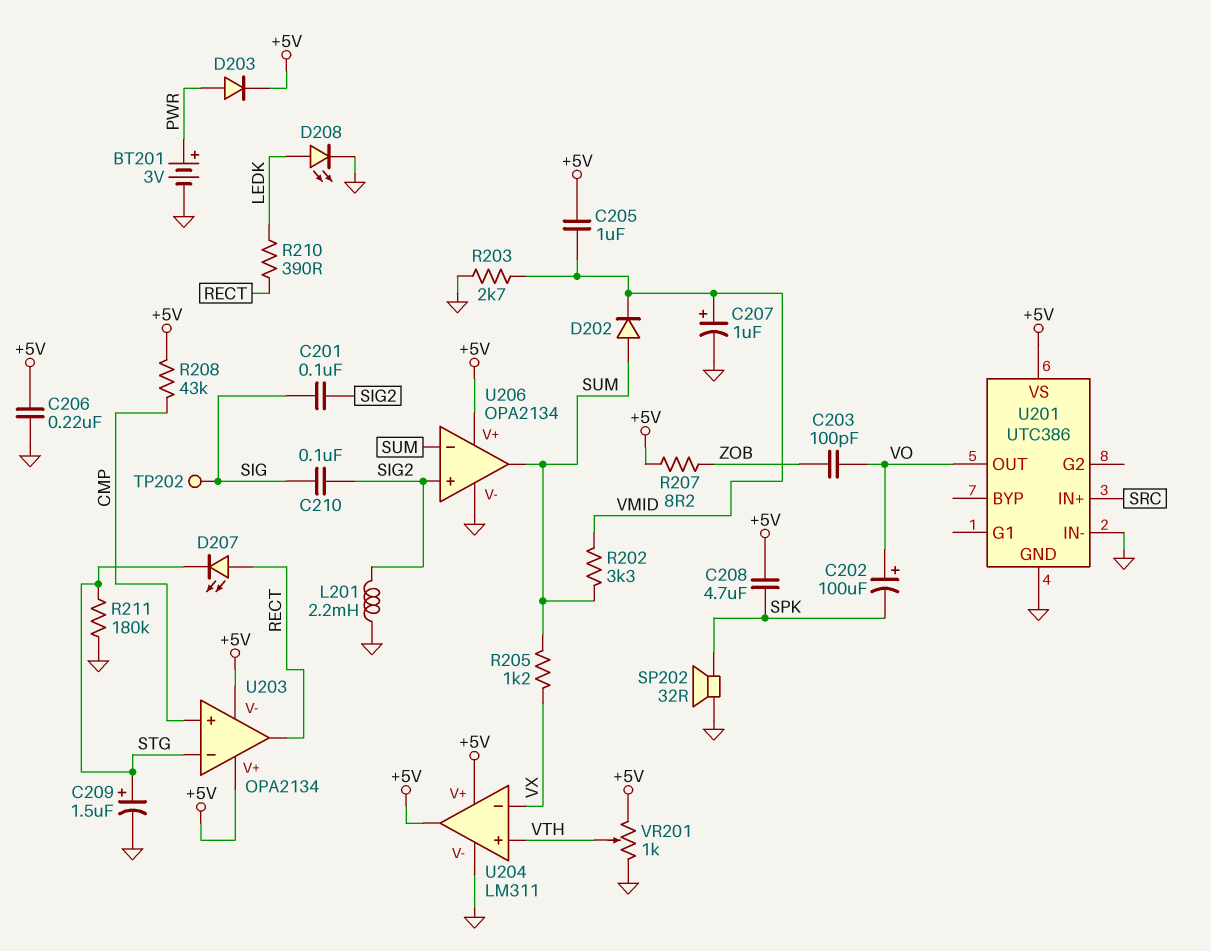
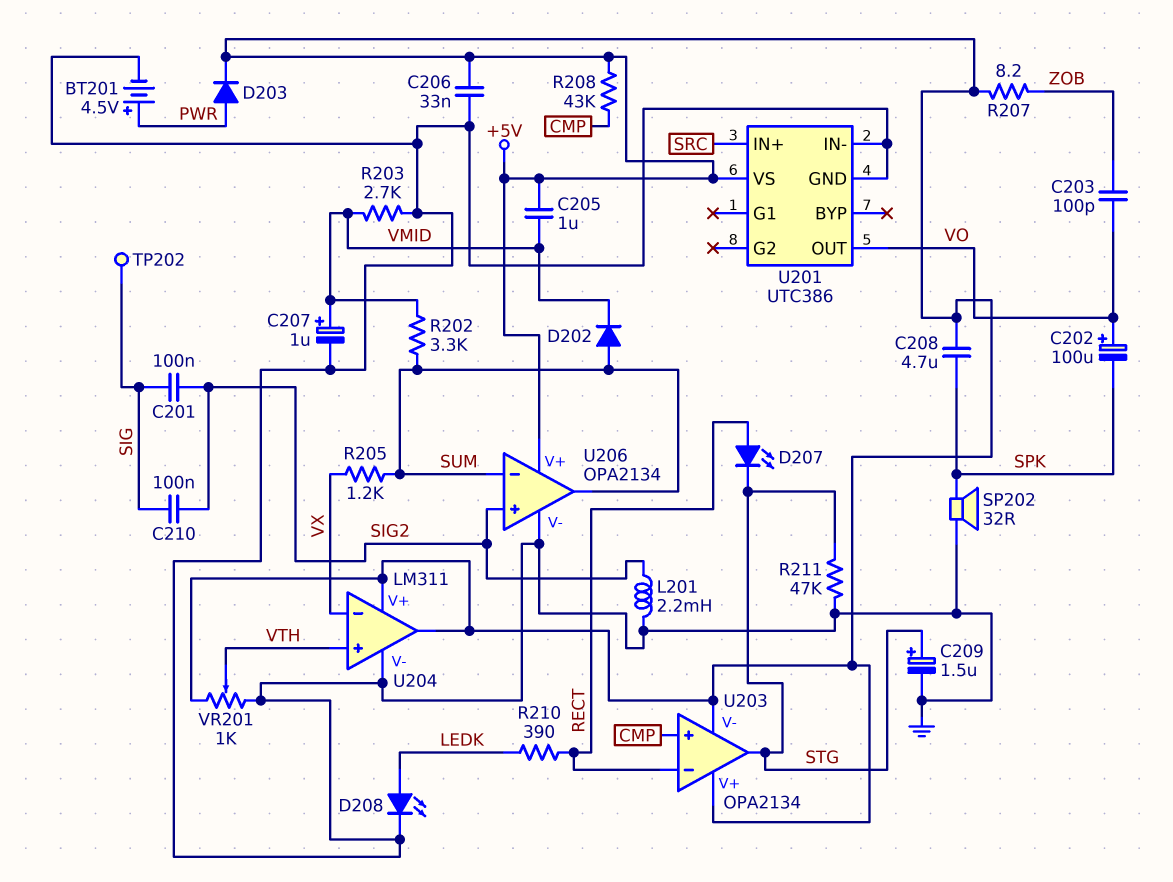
BT201: 3V (plus PWR, minus GND) -> 4.5V (plus PWR, minus GND)
C206: 220nF (+5V, GND) -> 33nF (+5V, GND)
R211: 180k (GND, STG) -> 47k (GND, STG)
U203 pin in-: STG -> RECT
U203 pin out: RECT -> STG

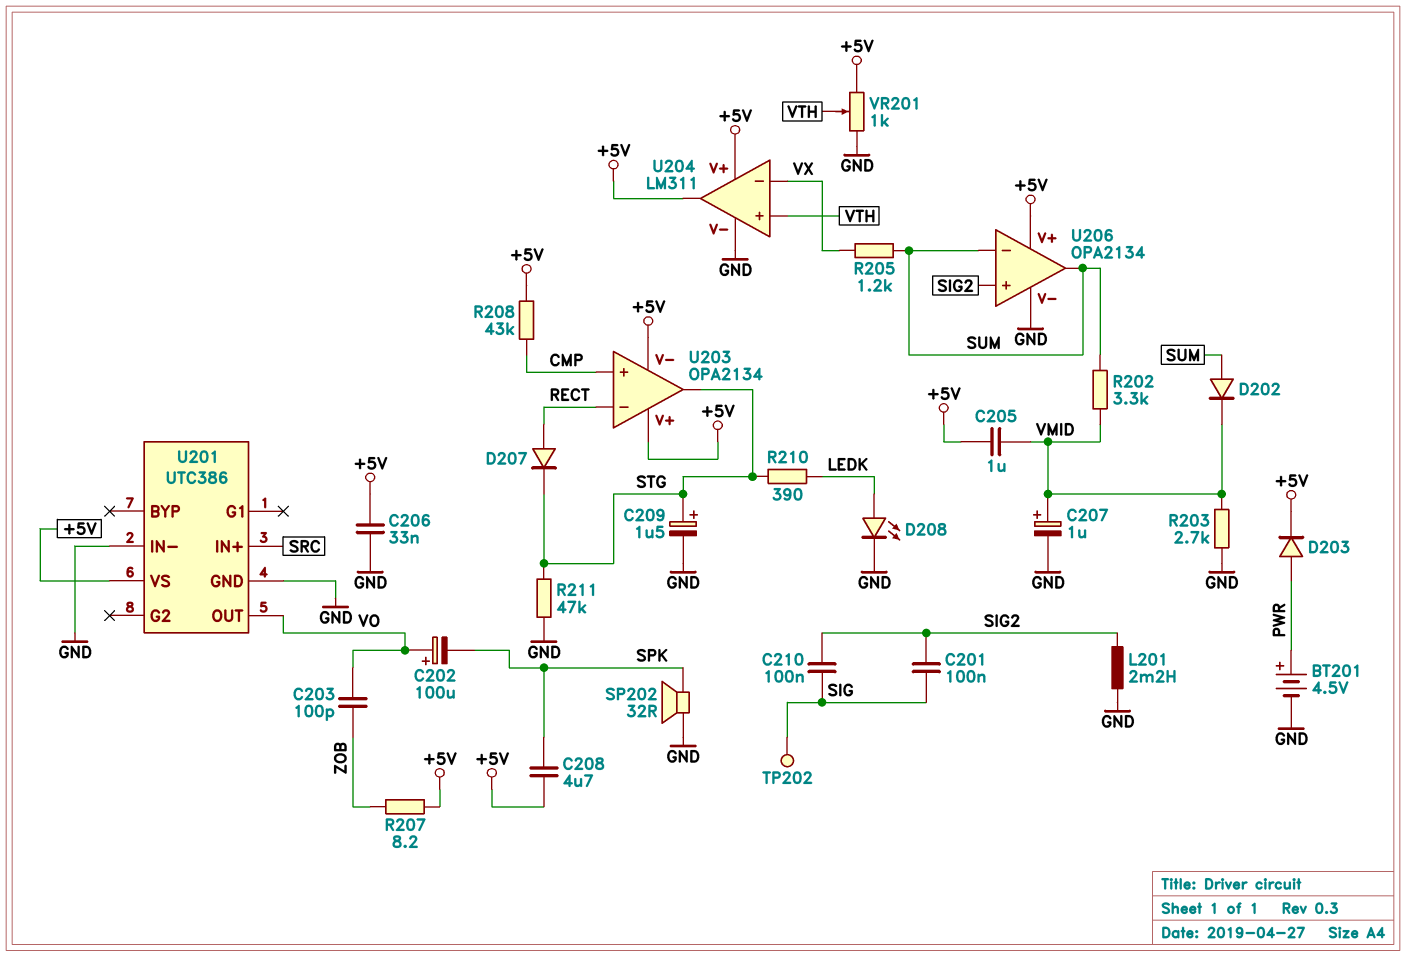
D207: LED (A RECT, K STG) -> diode (A RECT, K STG)
R210: 390 (LEDK, RECT) -> 390 (LEDK, STG)

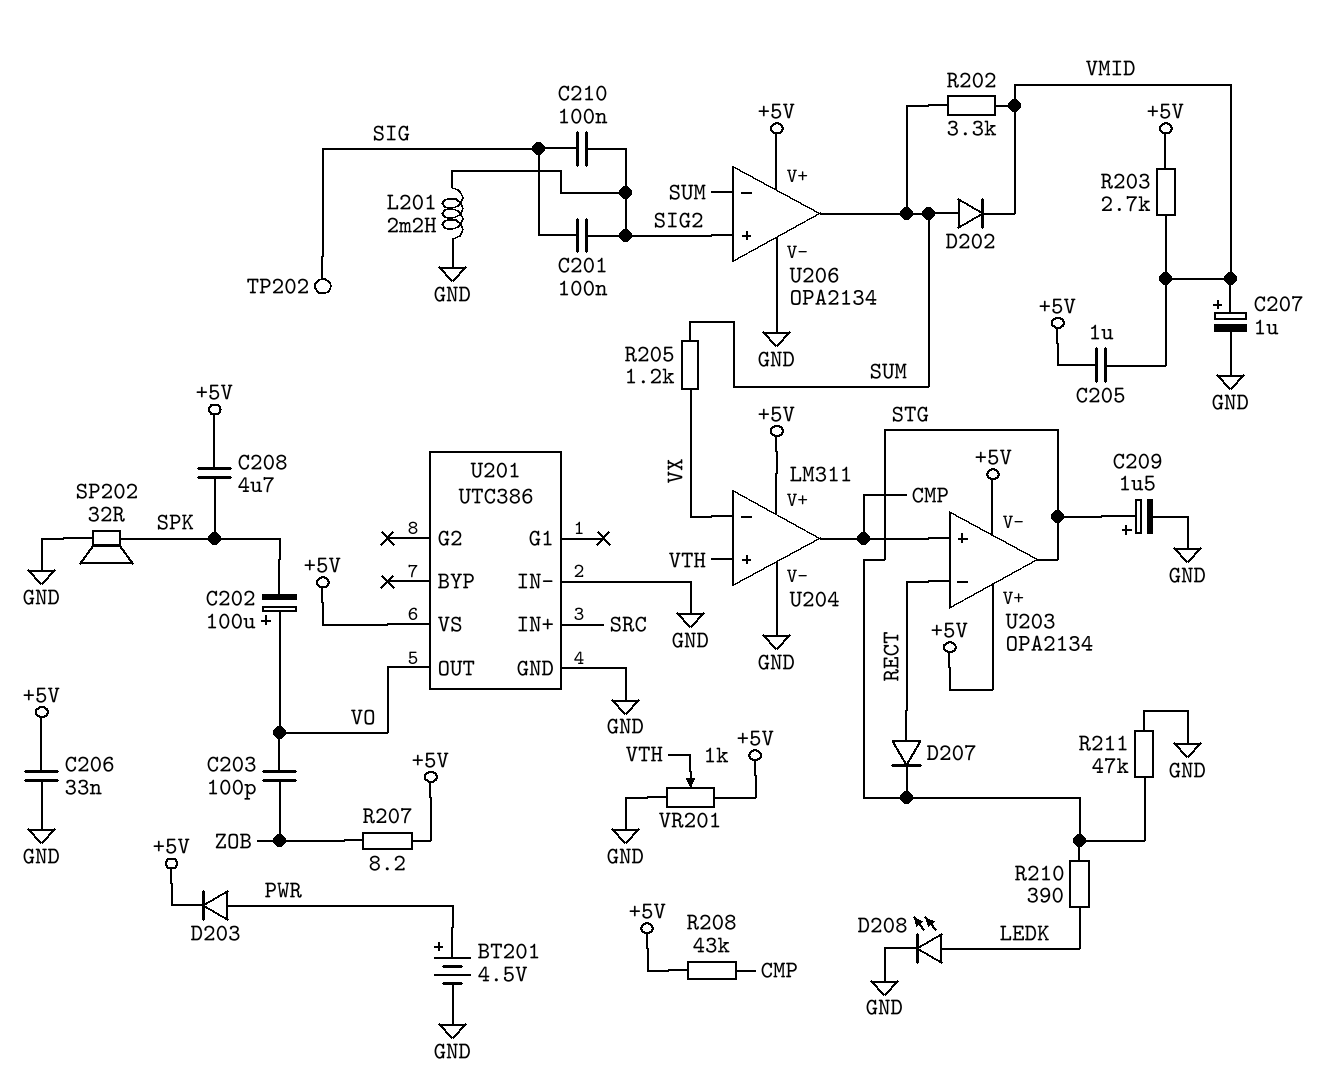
R203: 2.7k (GND, VMID) -> 2.7k (+5V, VMID)
U204 pin out: +5V -> CMP

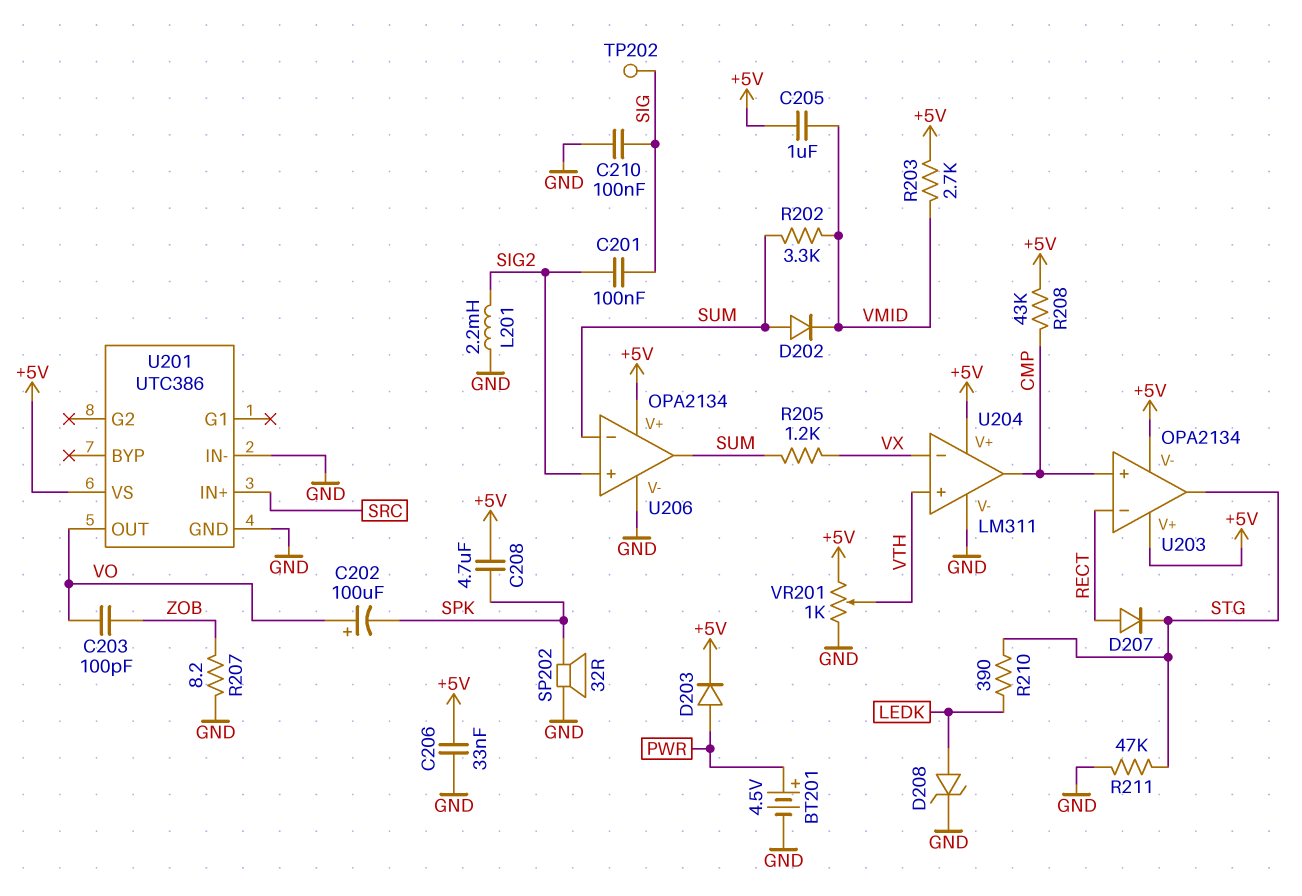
C207: 1uF (plus VMID, minus GND) -> none
C209: 1.5uF (plus STG, minus GND) -> none
C210: 100nF (SIG, SIG2) -> 100nF (GND, SIG)
D208: LED (A LEDK, K GND) -> zener (A LEDK, K GND)
R207: 8.2 (+5V, ZOB) -> 8.2 (GND, ZOB)

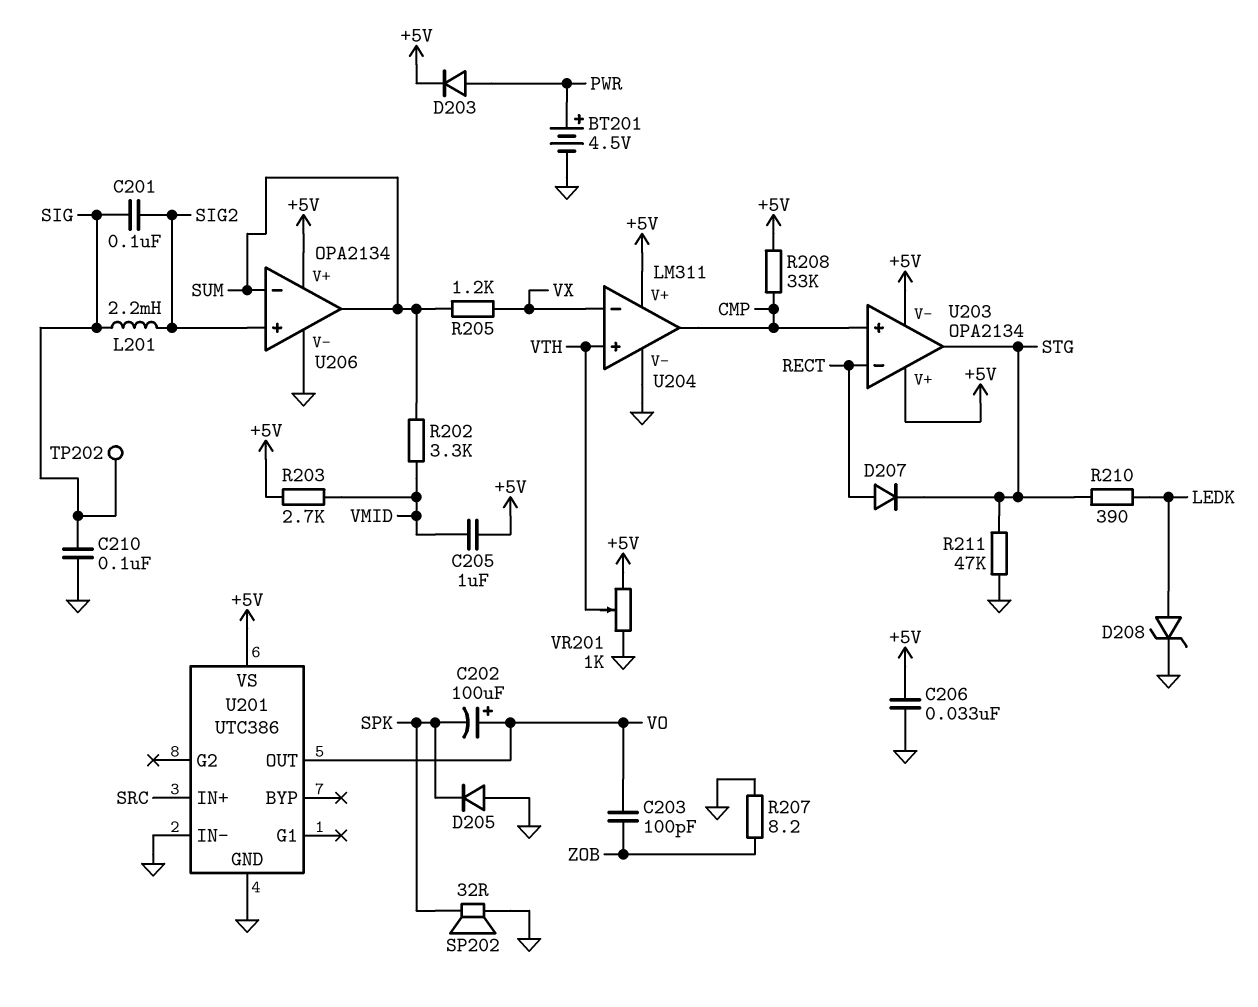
C208: 4.7uF (+5V, SPK) -> none
D202: diode (A SUM, K VMID) -> none
D205: none -> diode (A GND, K SPK)
L201: 2.2mH (GND, SIG2) -> 2.2mH (SIG, SIG2)
R208: 43k (+5V, CMP) -> 33k (+5V, CMP)

